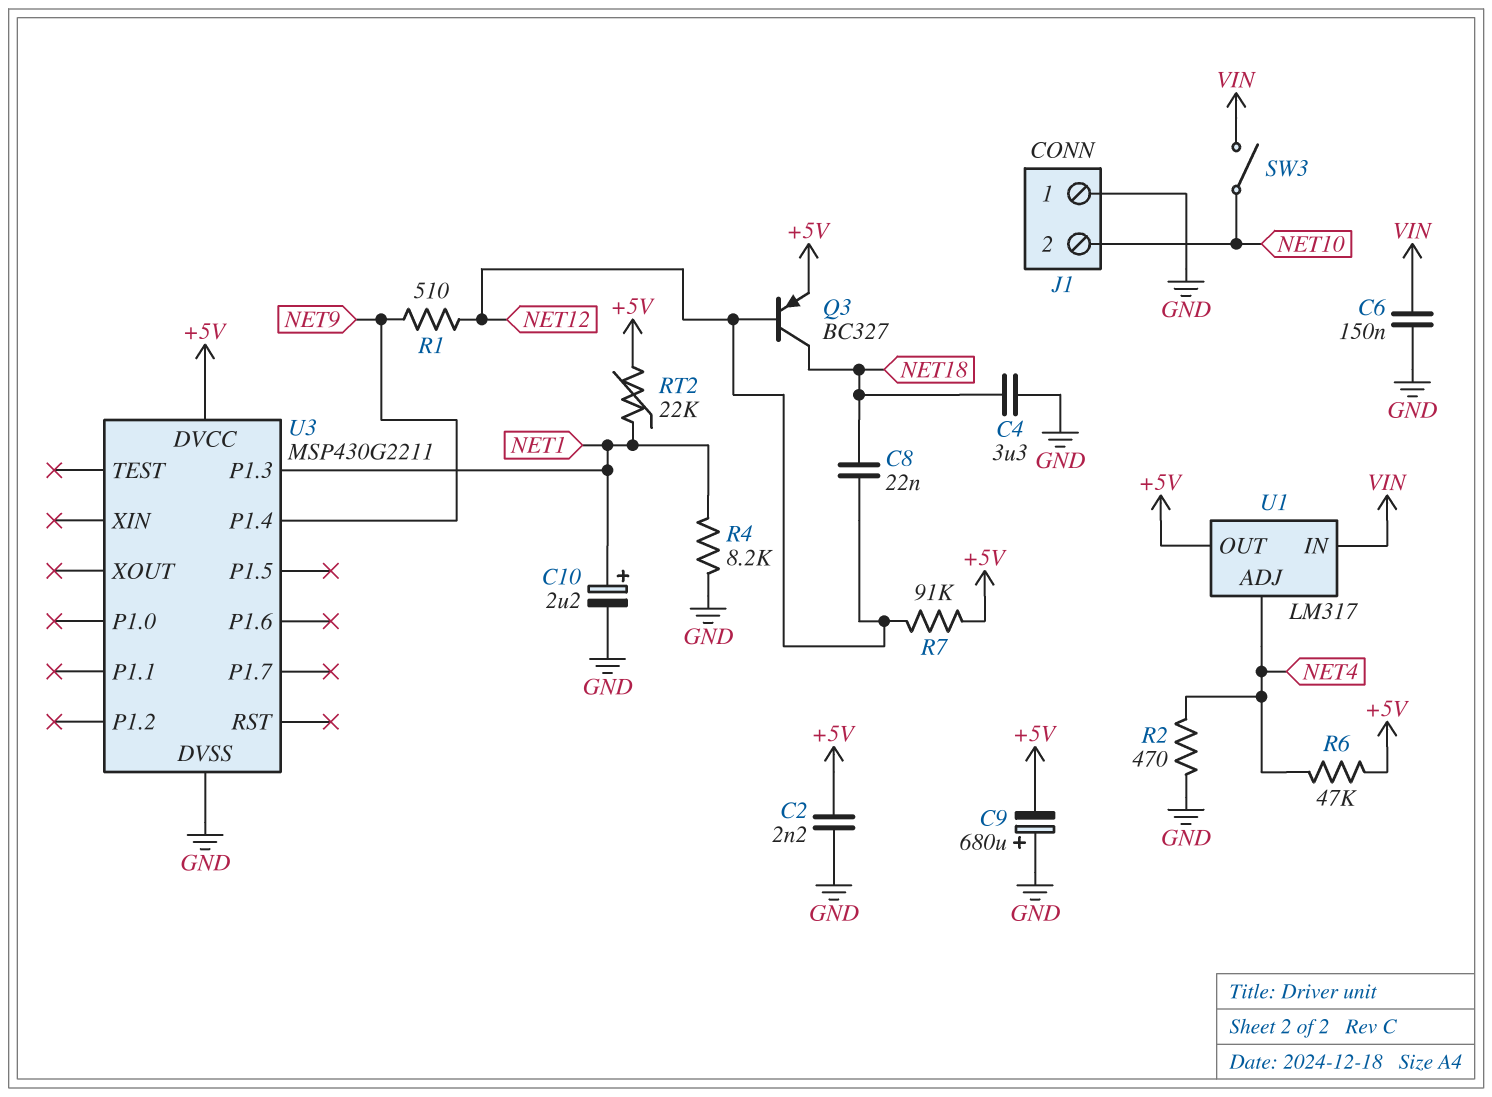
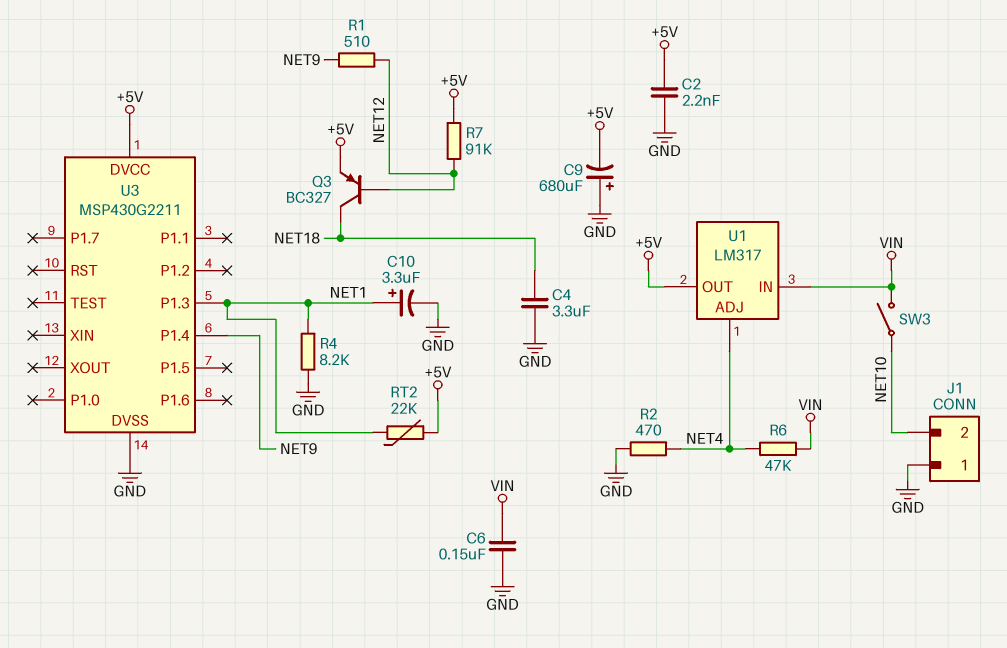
C8: 22nF (NET12, NET18) -> none
C10: 2.2uF (plus NET1, minus GND) -> 3.3uF (plus NET1, minus GND)
R6: 47k (+5V, NET4) -> 47k (NET4, VIN)

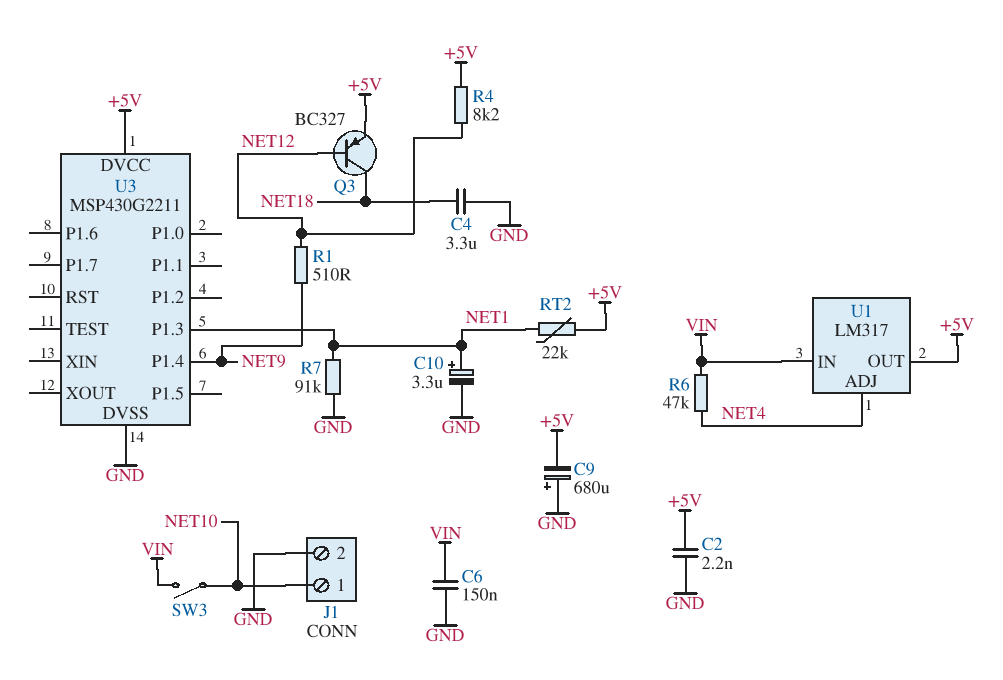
J1 pin 1: GND -> NET10
J1 pin 2: NET10 -> GND
R2: 470 (GND, NET4) -> none
R4: 8.2k (GND, NET1) -> 8.2k (+5V, NET12)
R7: 91k (+5V, NET12) -> 91k (GND, NET1)

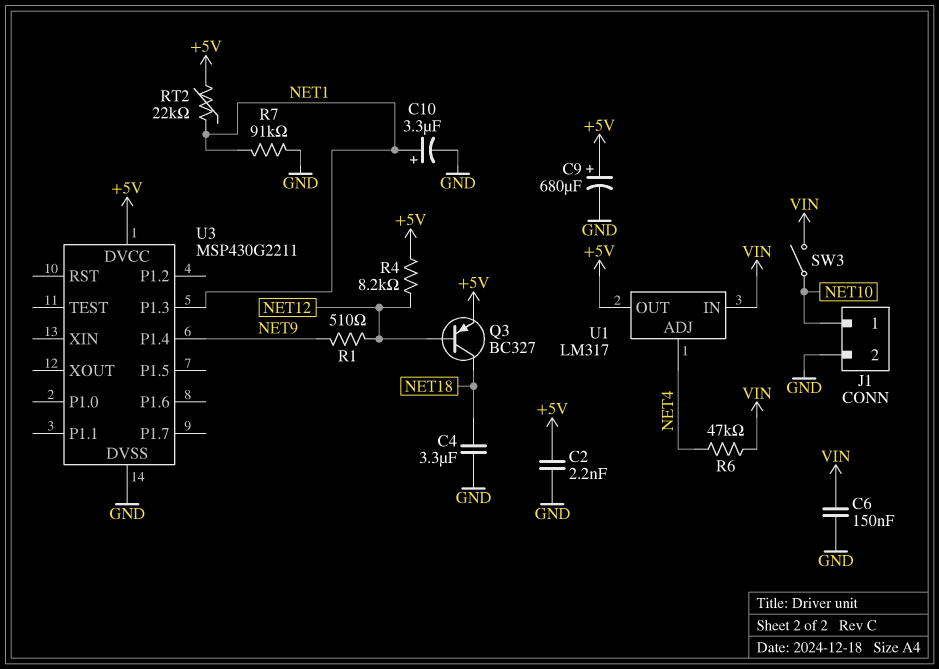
C9: 680uF (plus GND, minus +5V) -> 680uF (plus +5V, minus GND)

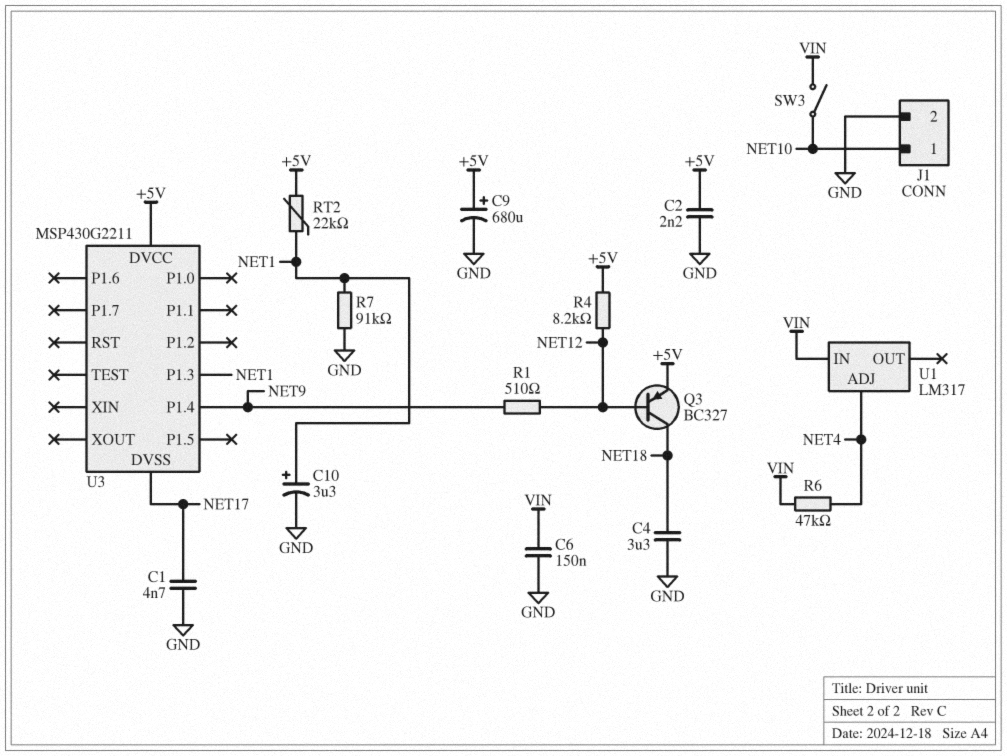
C1: none -> 4.7nF (GND, NET17)
U1 pin OUT: +5V -> none
U3 pin DVSS: GND -> NET17

